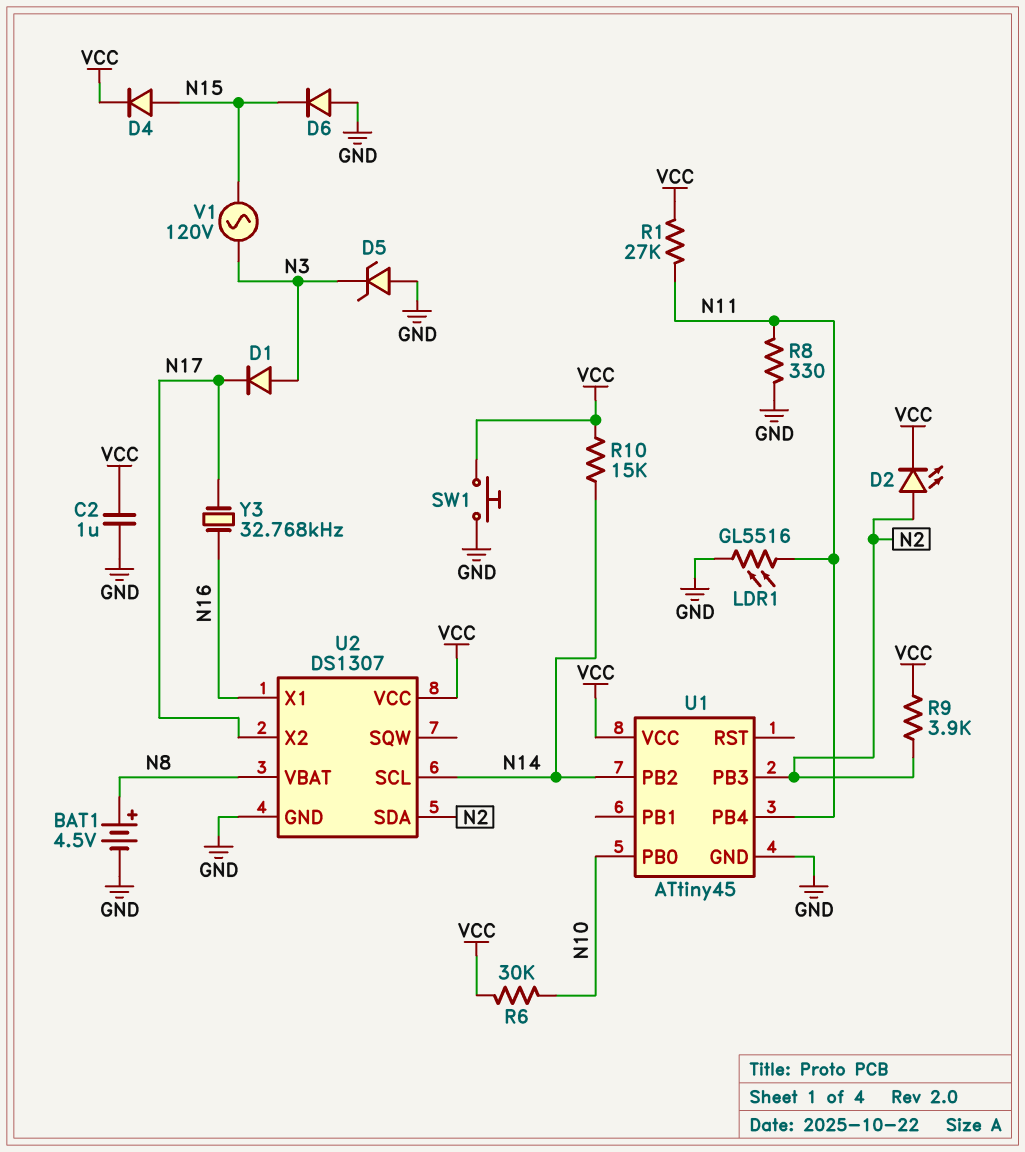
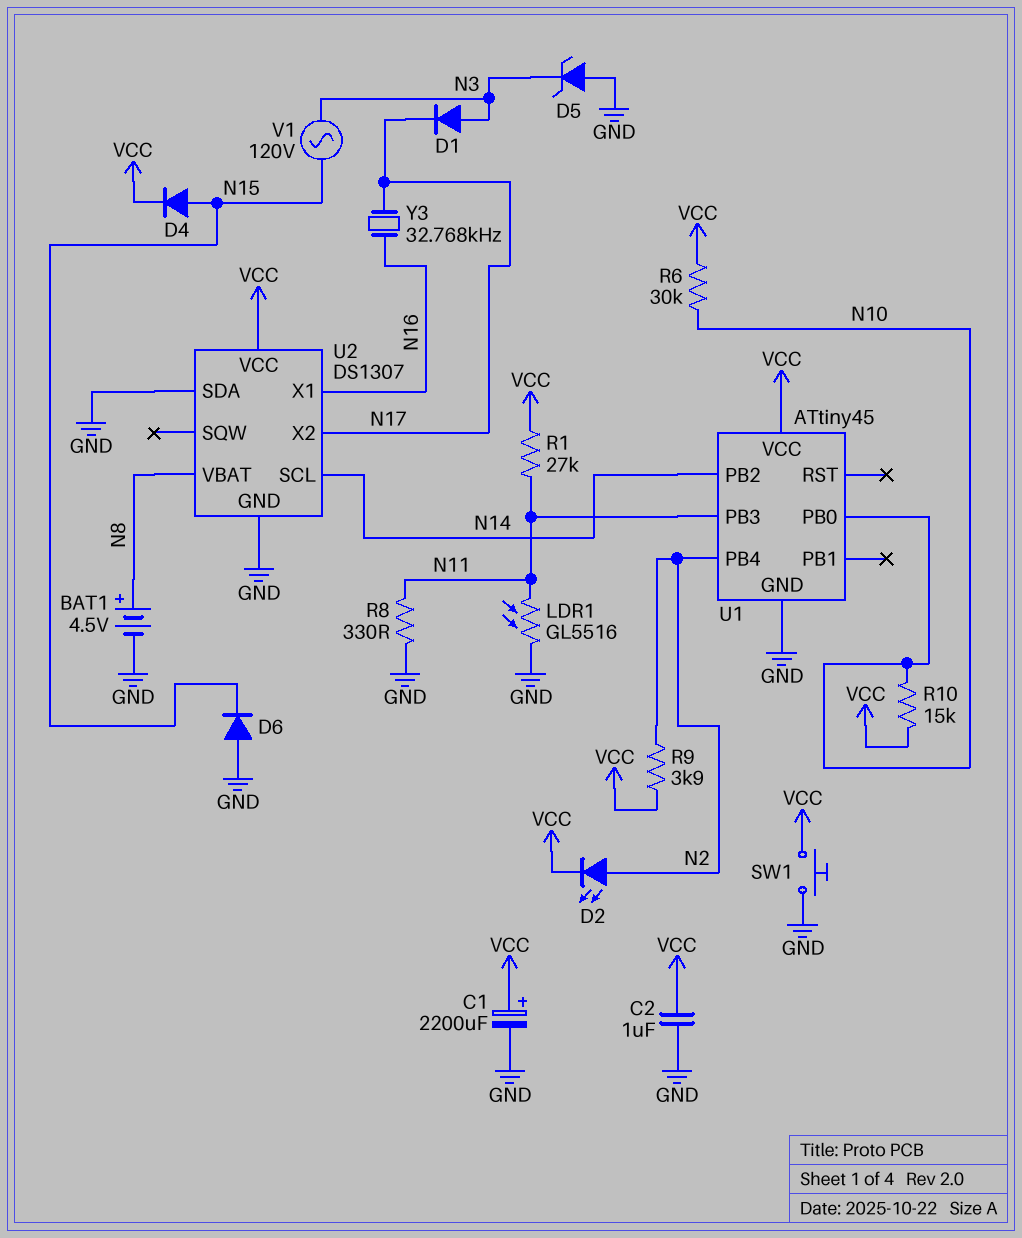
C1: none -> 2200uF (plus VCC, minus GND)
R10: 15k (N14, VCC) -> 15k (N10, VCC)
U1 pin PB3: N2 -> N11
U1 pin PB4: N11 -> N2
U2 pin SDA: N2 -> GND

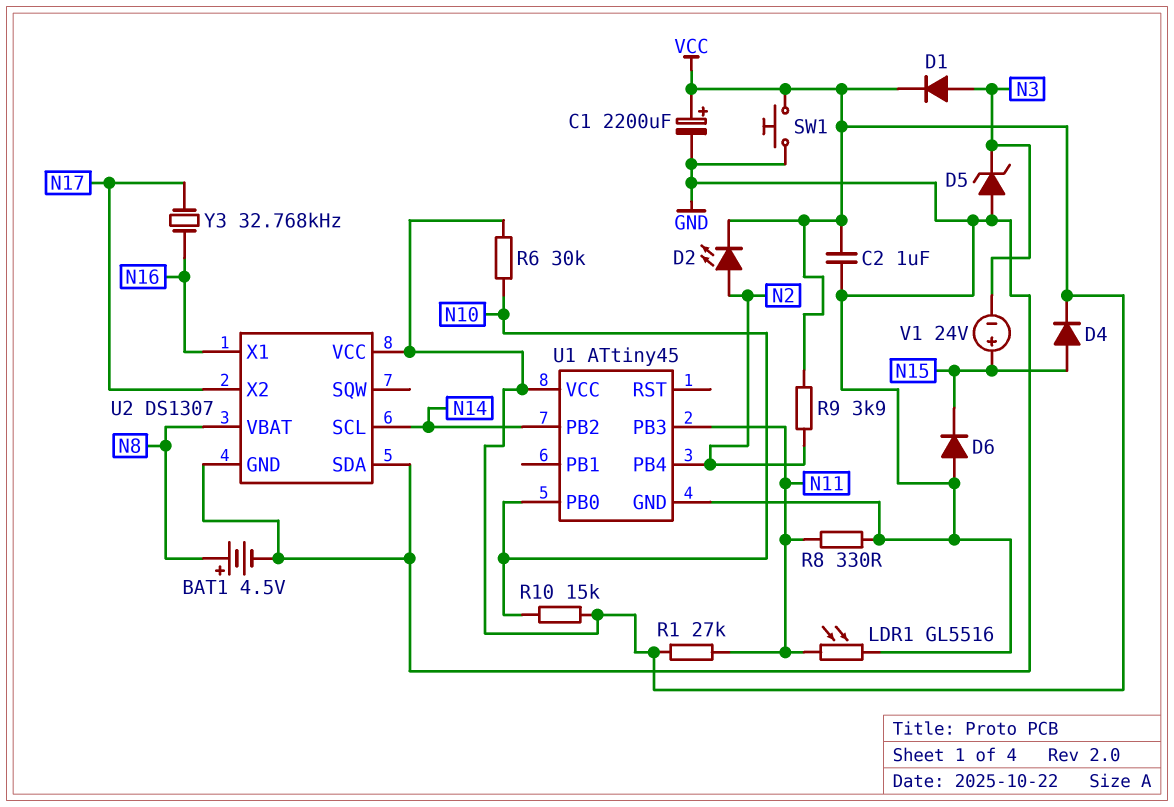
D1: diode (A N3, K N17) -> diode (A N3, K VCC)
V1: AC 120V (N3, N15) -> 24V (plus N15, minus N3)

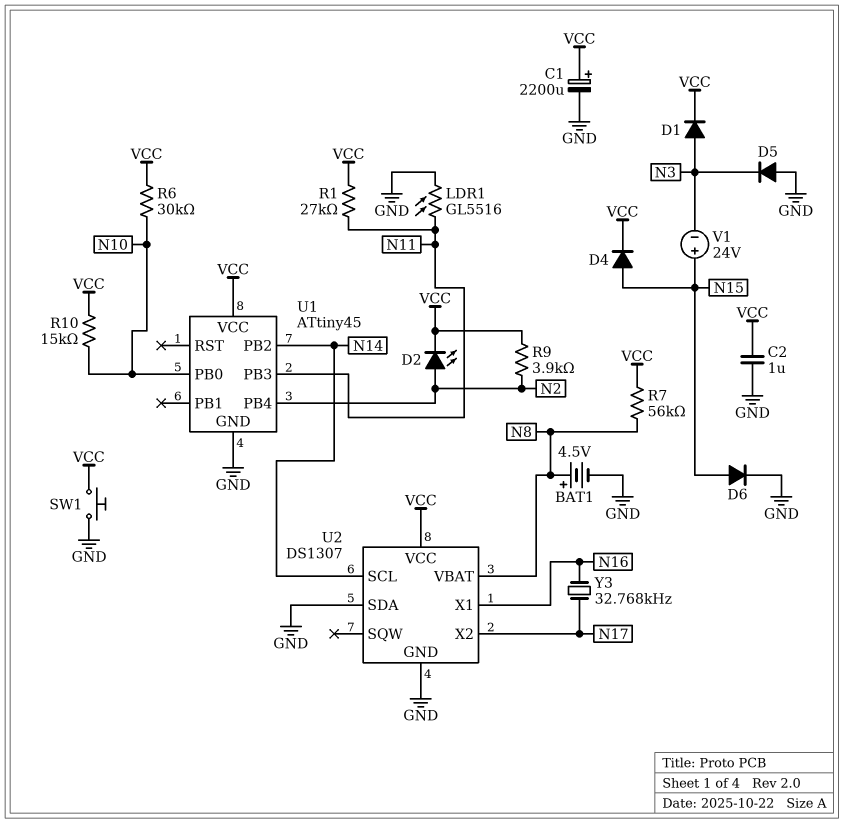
D5: zener (A GND, K N3) -> diode (A GND, K N3)
D6: diode (A GND, K N15) -> diode (A N15, K GND)
R7: none -> 56k (N8, VCC)
R8: 330 (GND, N11) -> none

